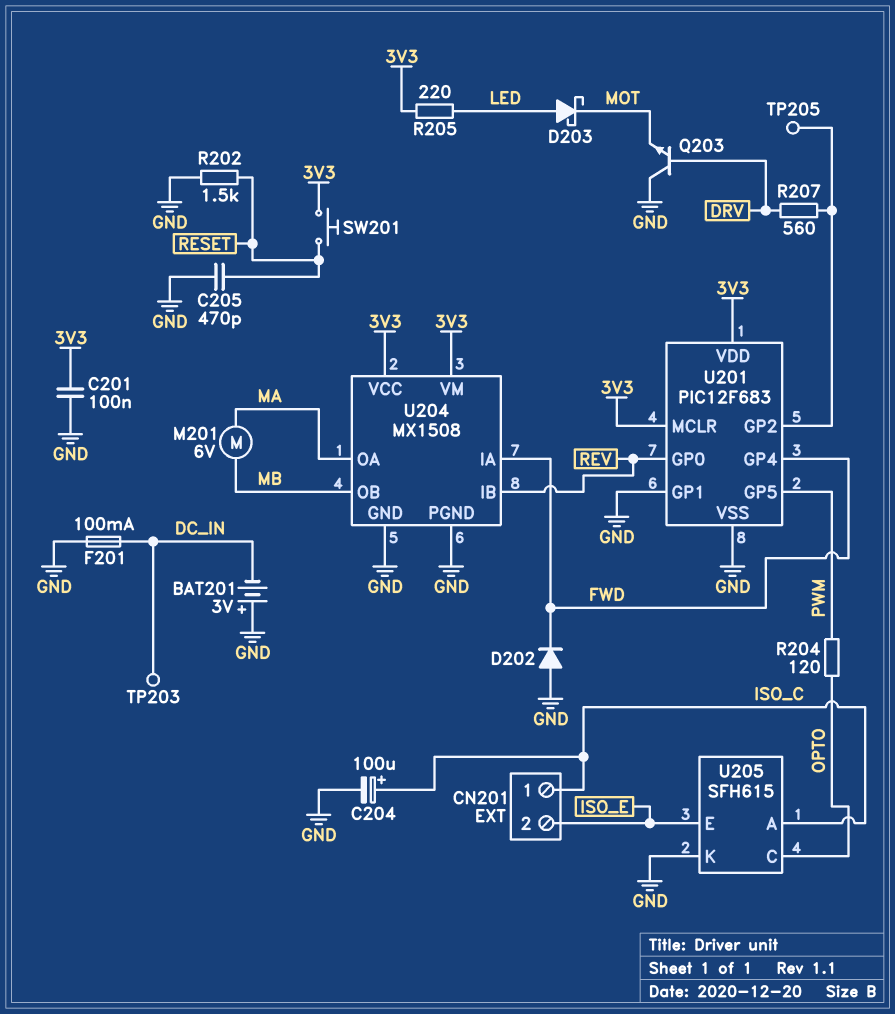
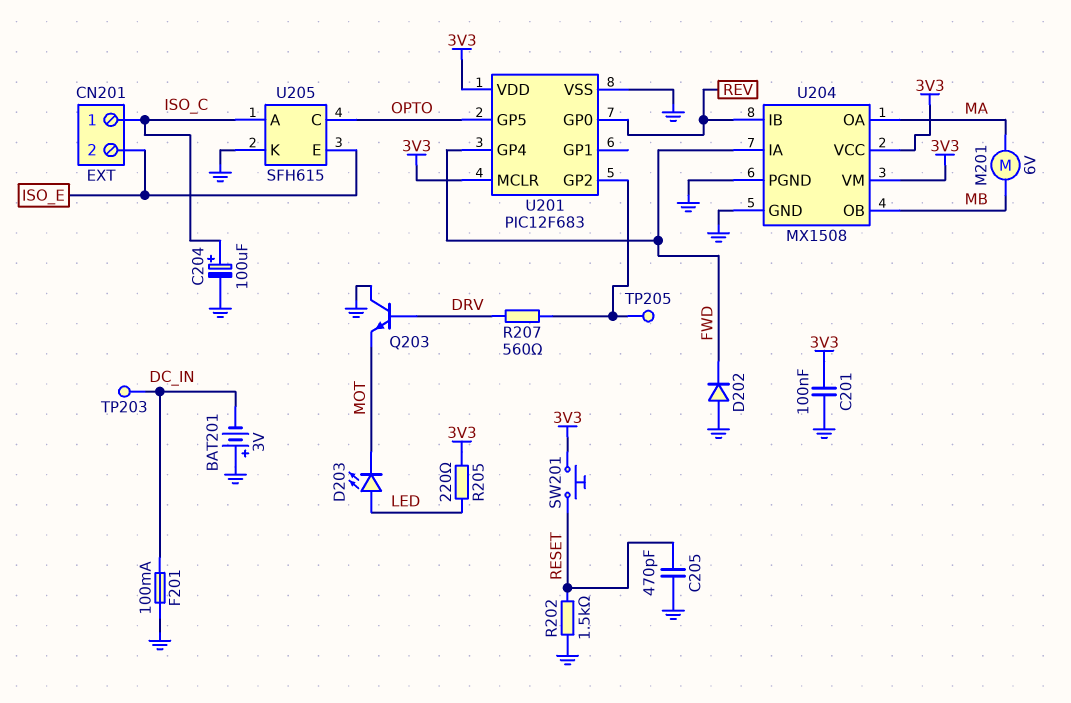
D203: schottky (A LED, K MOT) -> LED (A LED, K MOT)
R204: 120 (OPTO, PWM) -> none
U201 pin GP1: GND -> none
U201 pin GP5: PWM -> OPTO

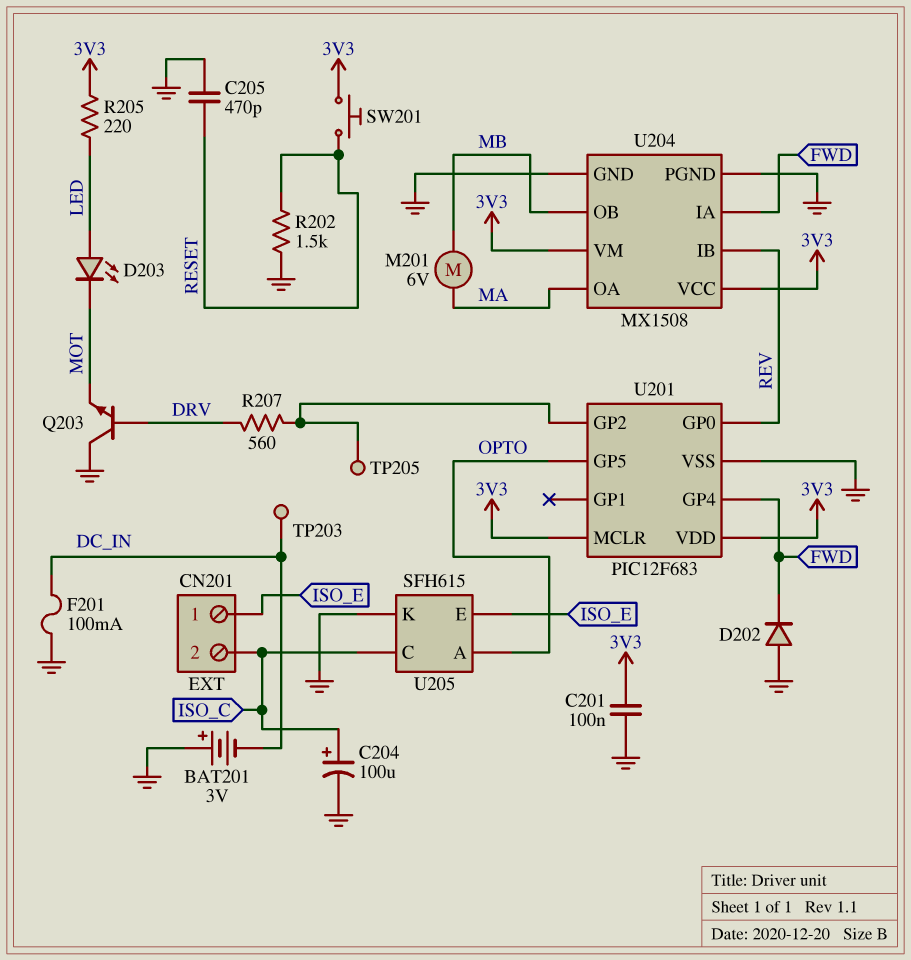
CN201 pin 1: ISO_C -> ISO_E
CN201 pin 2: ISO_E -> ISO_C
U205 pin A: ISO_C -> OPTO
U205 pin C: OPTO -> ISO_C

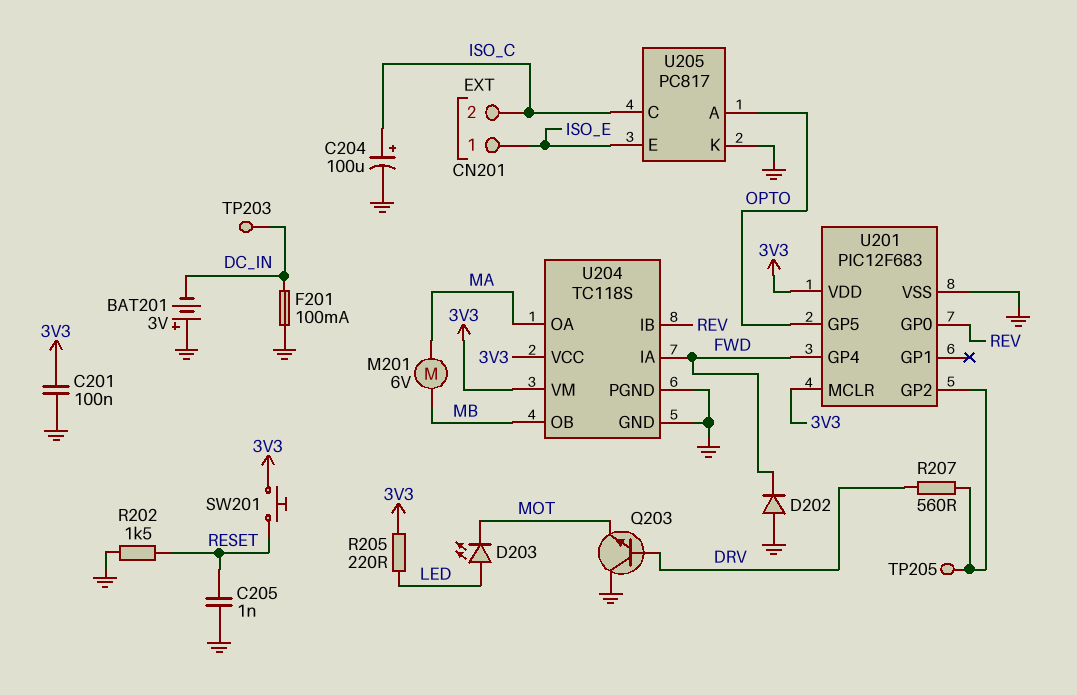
C205: 470pF (GND, RESET) -> 1nF (GND, RESET)
U204: MX1508 -> TC118S
U205: SFH615 -> PC817

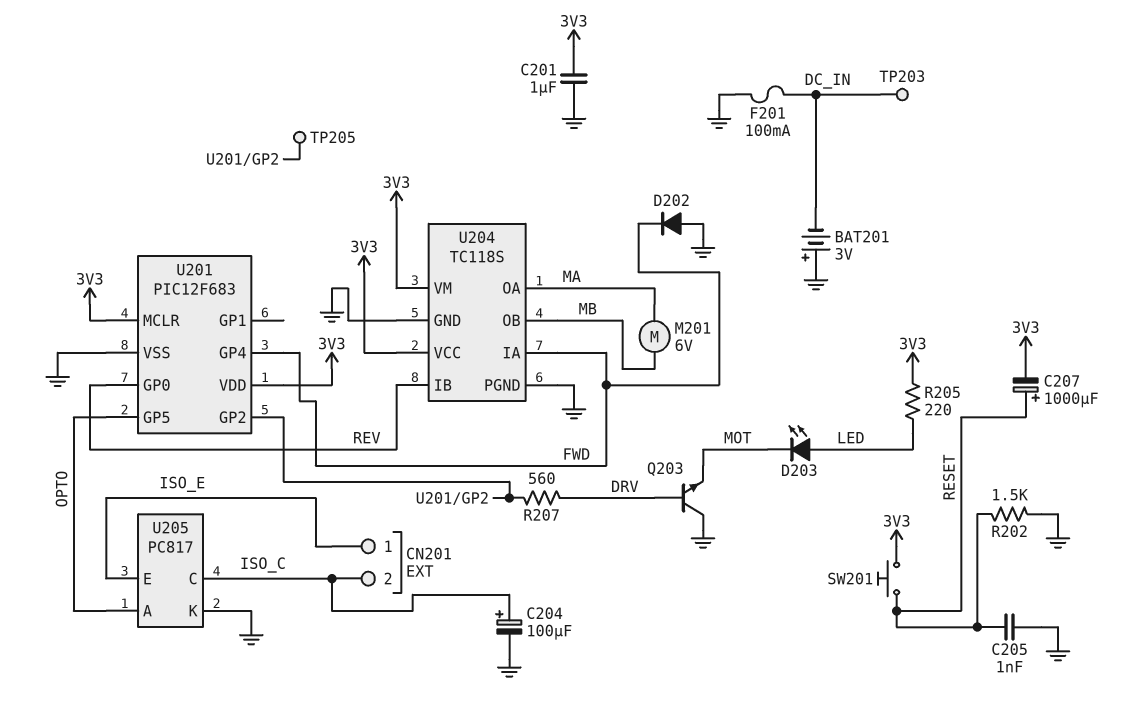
C201: 100nF (3V3, GND) -> 1uF (3V3, GND)
C207: none -> 1000uF (plus RESET, minus 3V3)

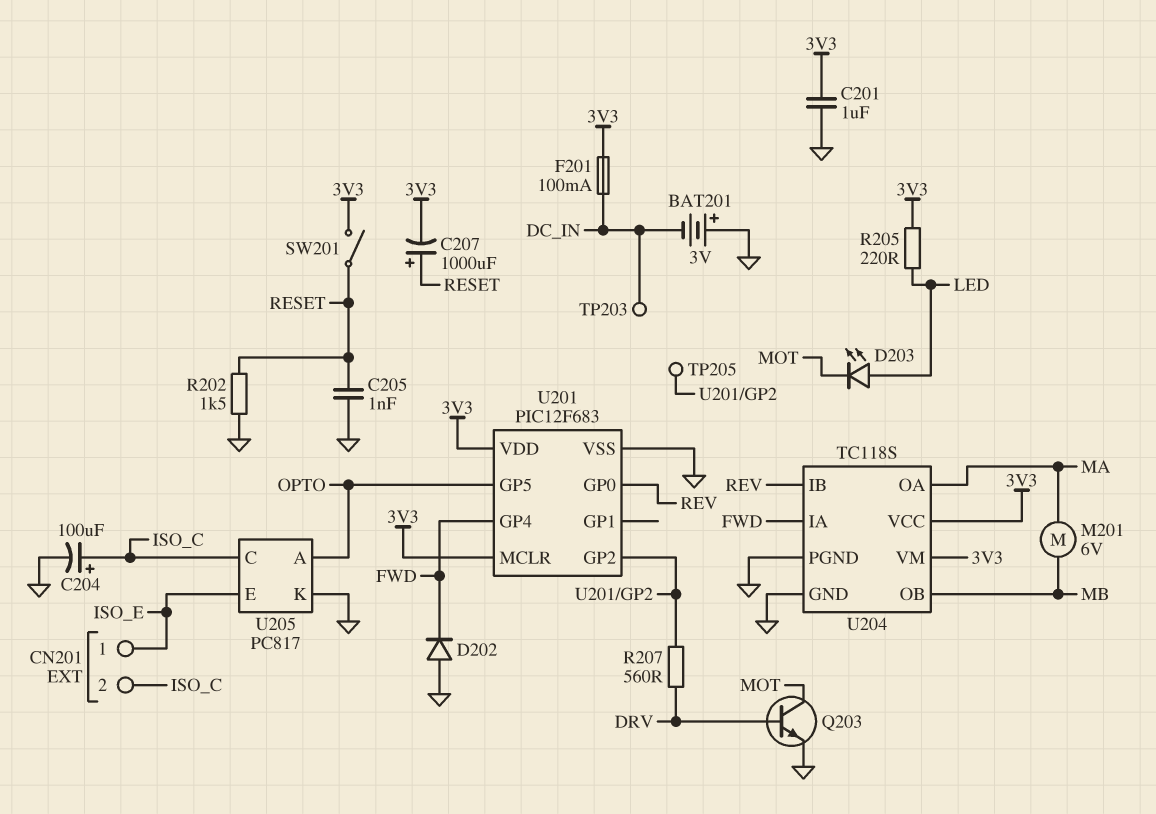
F201: 100mA (DC_IN, GND) -> 100mA (3V3, DC_IN)
Q203: NPN (B DRV, C GND, E MOT) -> NPN (B DRV, C MOT, E GND)
SW201: button (3V3, RESET) -> switch (3V3, RESET)

